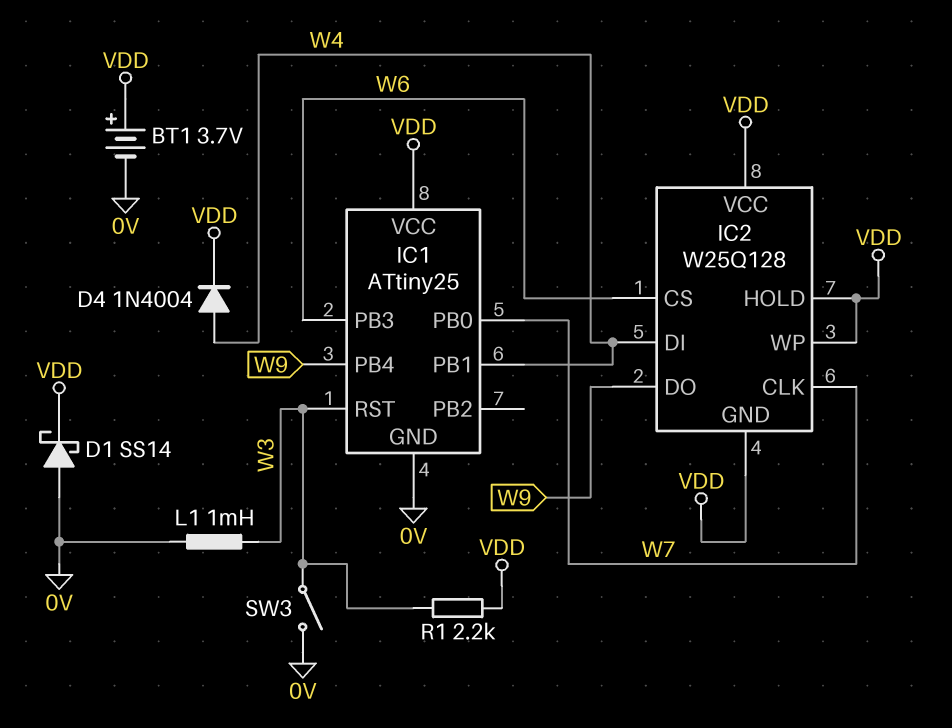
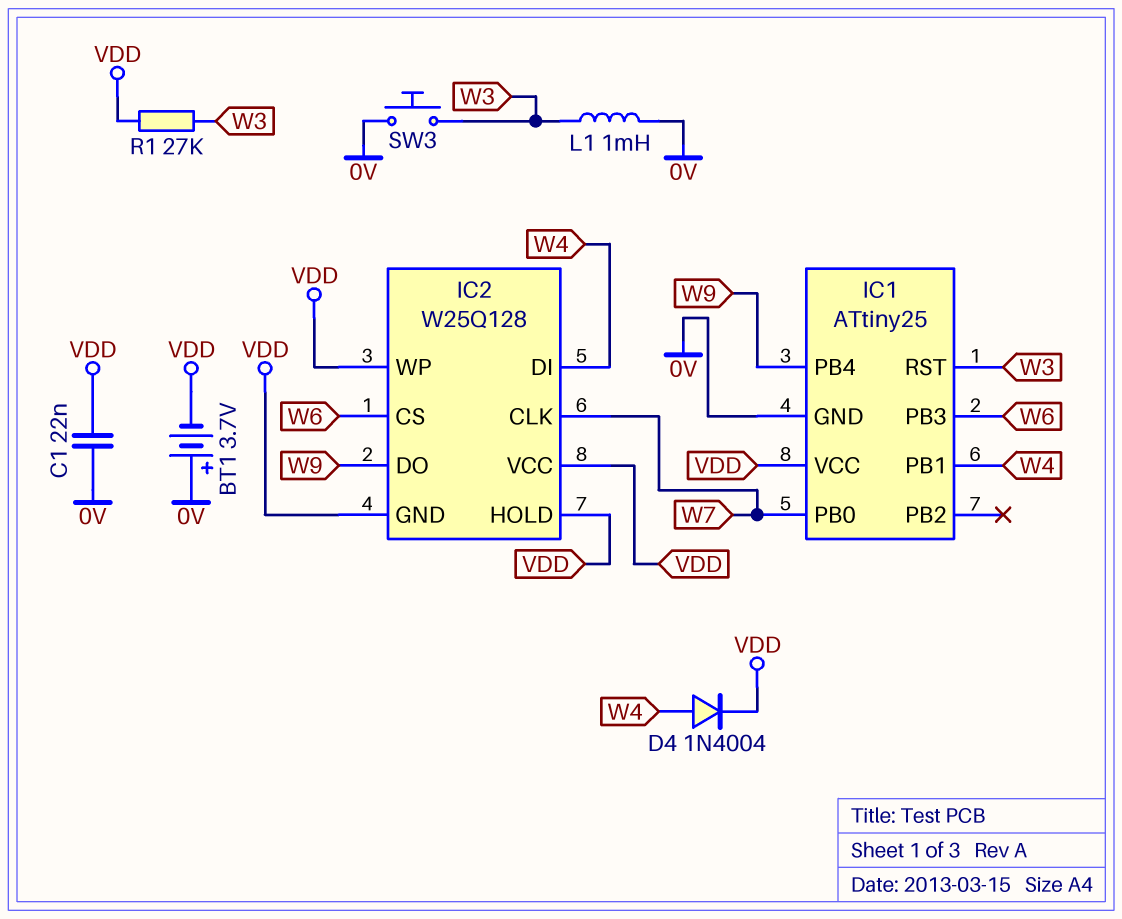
BT1: 3.7V (plus VDD, minus 0V) -> 3.7V (plus 0V, minus VDD)
C1: none -> 22nF (0V, VDD)
D1: schottky SS14 (A 0V, K VDD) -> none
R1: 2.2k (VDD, W3) -> 27k (VDD, W3)
SW3: switch (0V, W3) -> button (0V, W3)

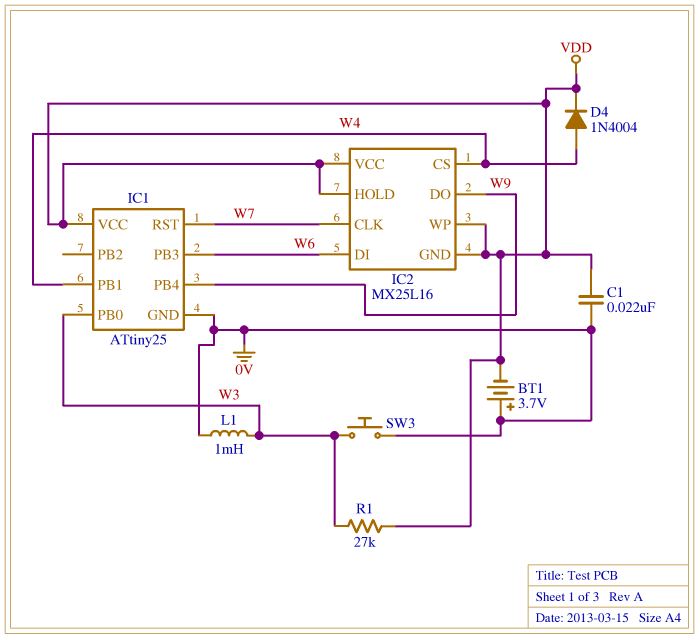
IC1 pin PB0: W7 -> W3
IC1 pin RST: W3 -> W7
IC2: W25Q128 -> MX25L16
IC2 pin CS: W6 -> W4
IC2 pin DI: W4 -> W6

